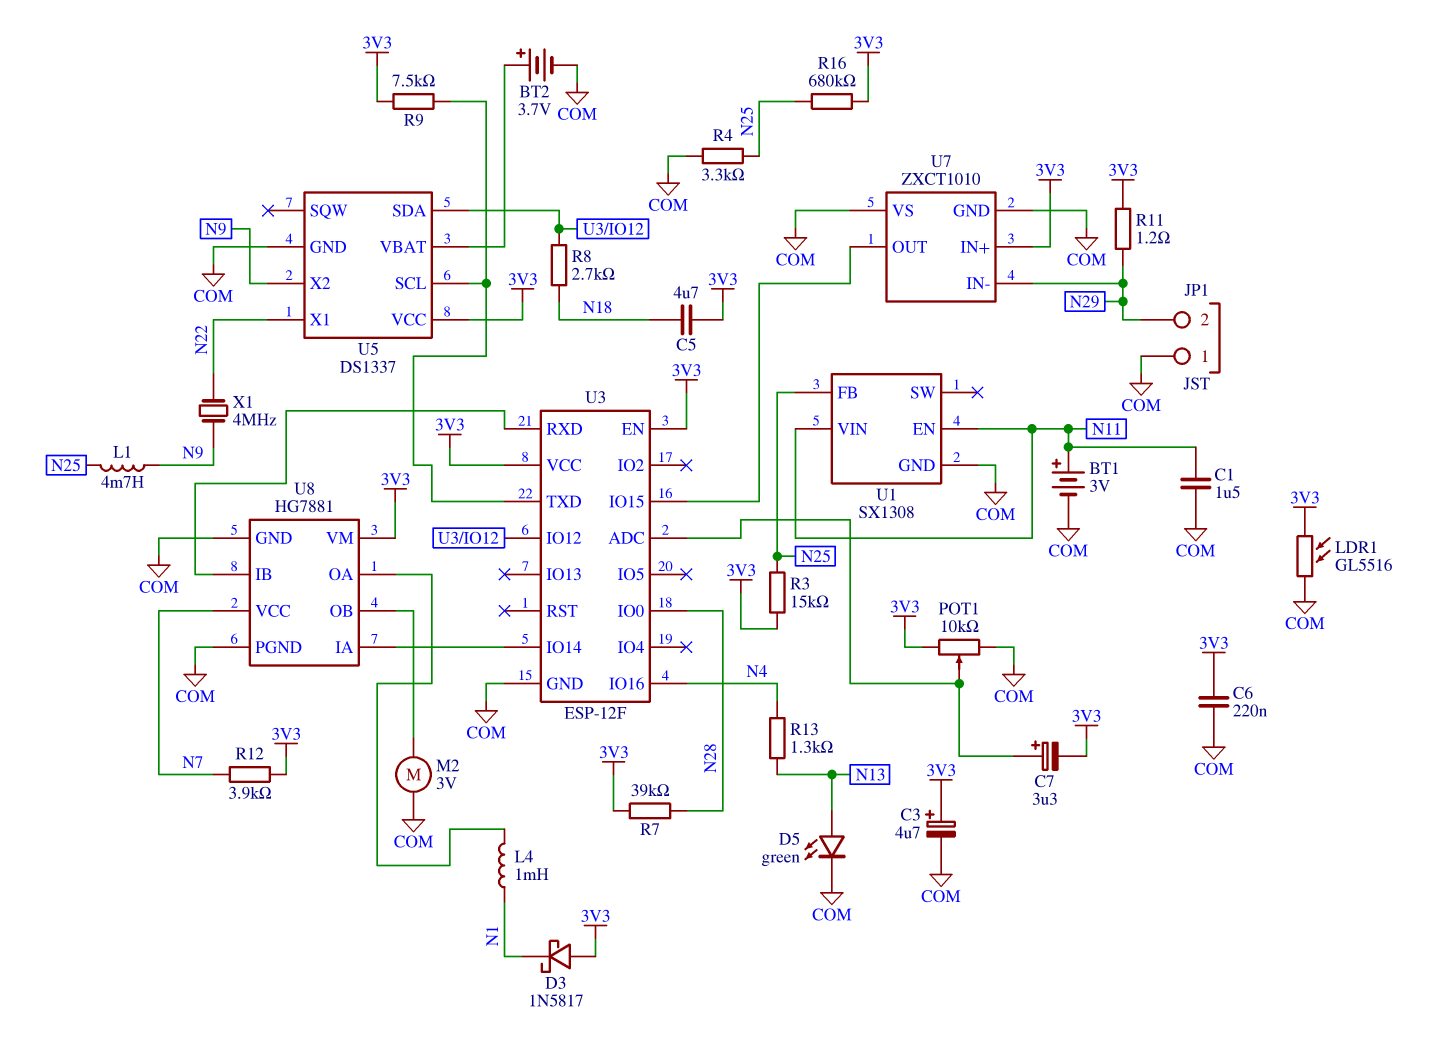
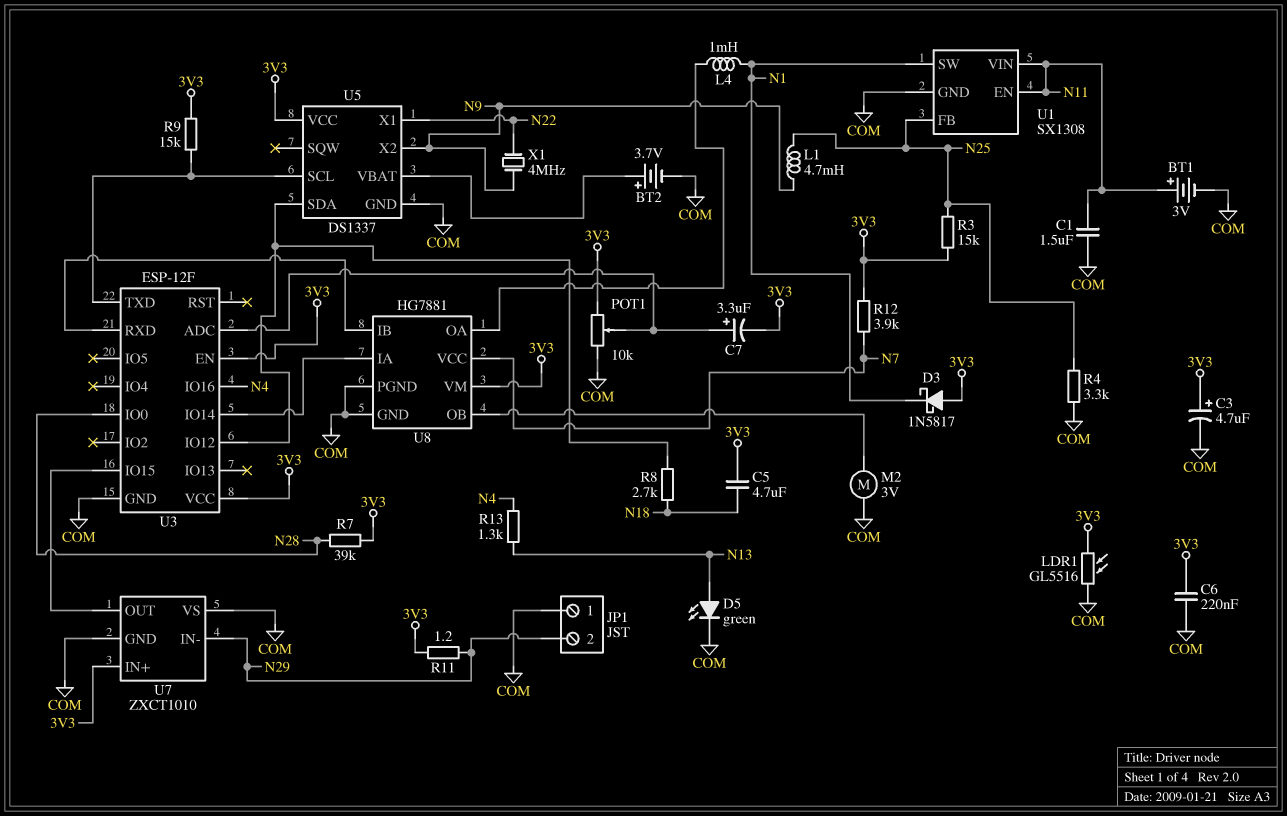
R9: 7.5k (3V3, U3/TXD) -> 15k (3V3, U3/TXD)
R16: 680k (3V3, N25) -> none
U1 pin SW: none -> N1

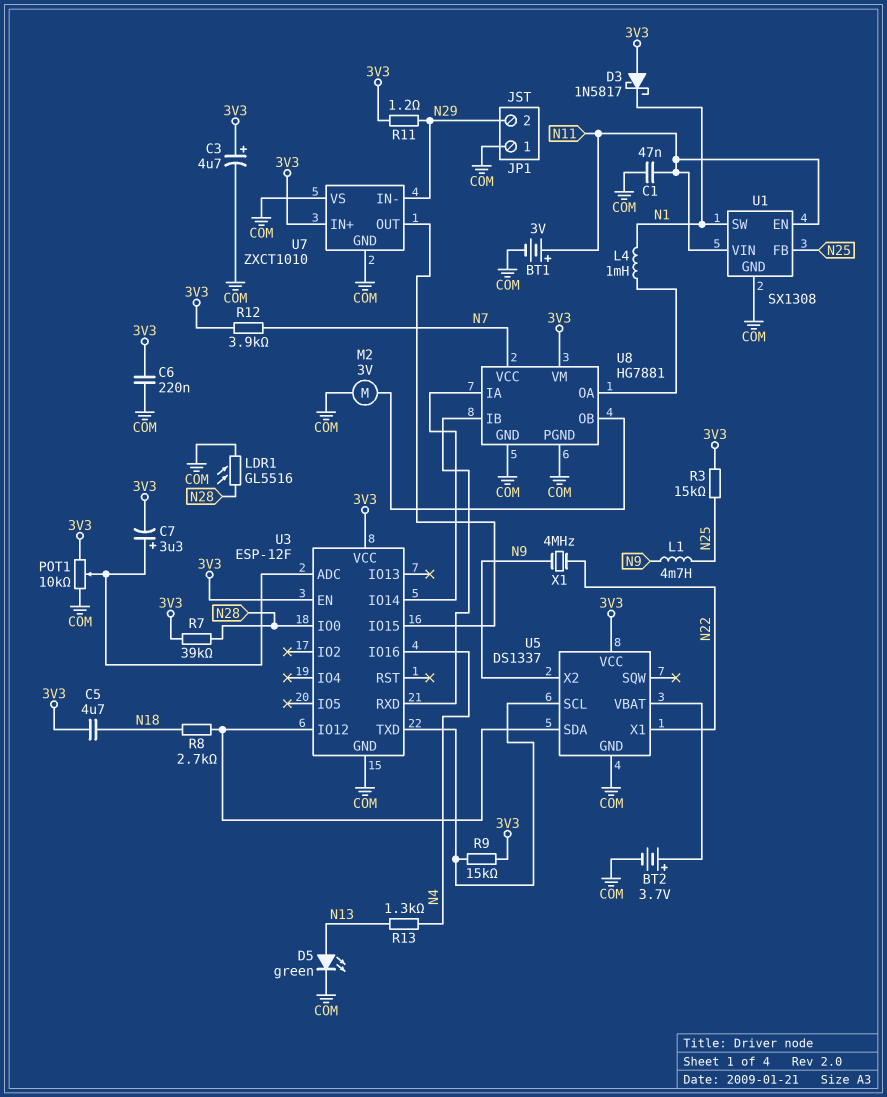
C1: 1.5uF (COM, N11) -> 47nF (COM, N11)
LDR1: GL5516 (3V3, COM) -> GL5516 (COM, N28)
R4: 3.3k (COM, N25) -> none

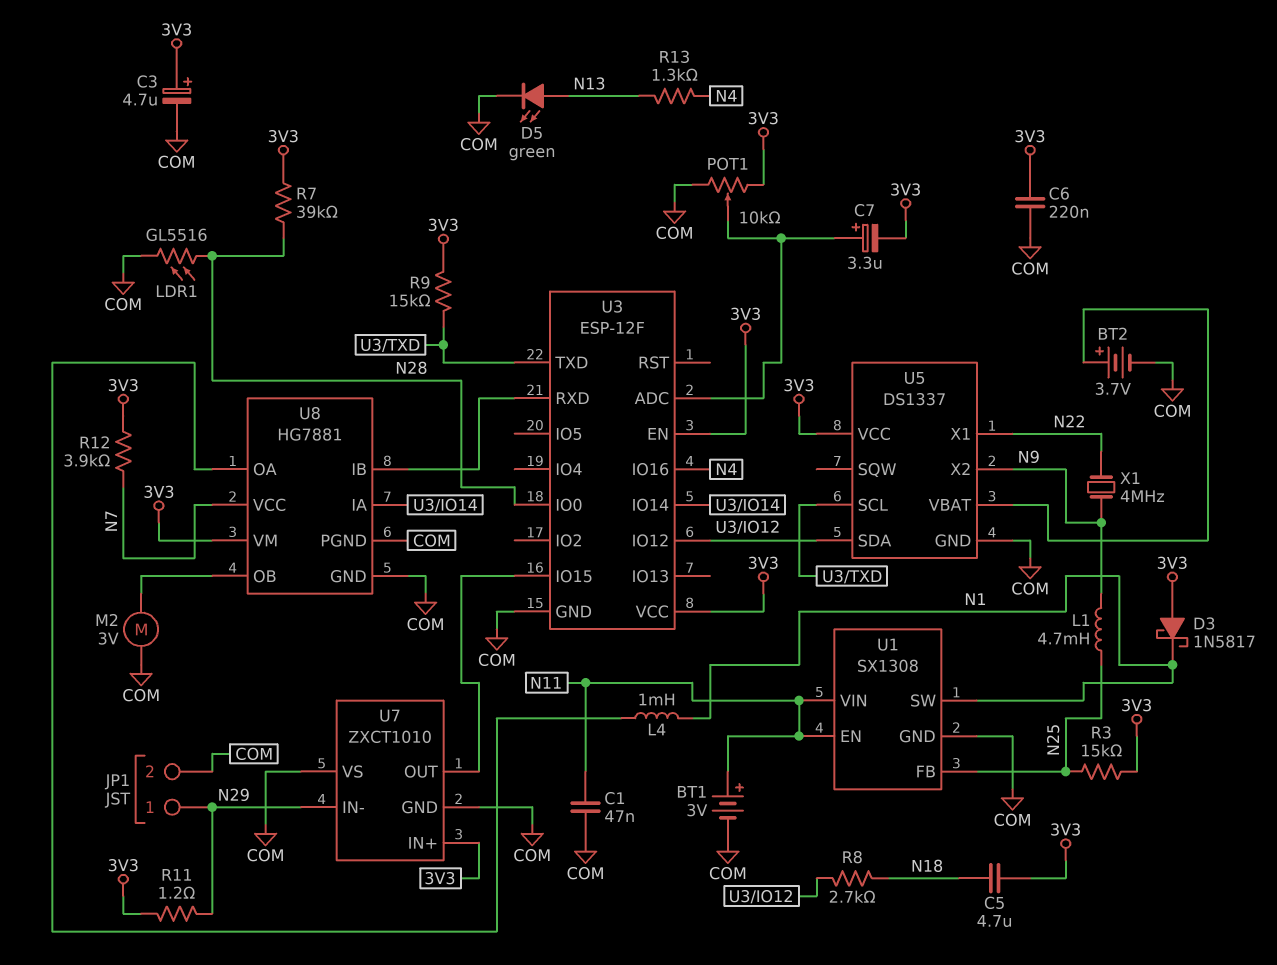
JP1 pin 1: COM -> N29
JP1 pin 2: N29 -> COM

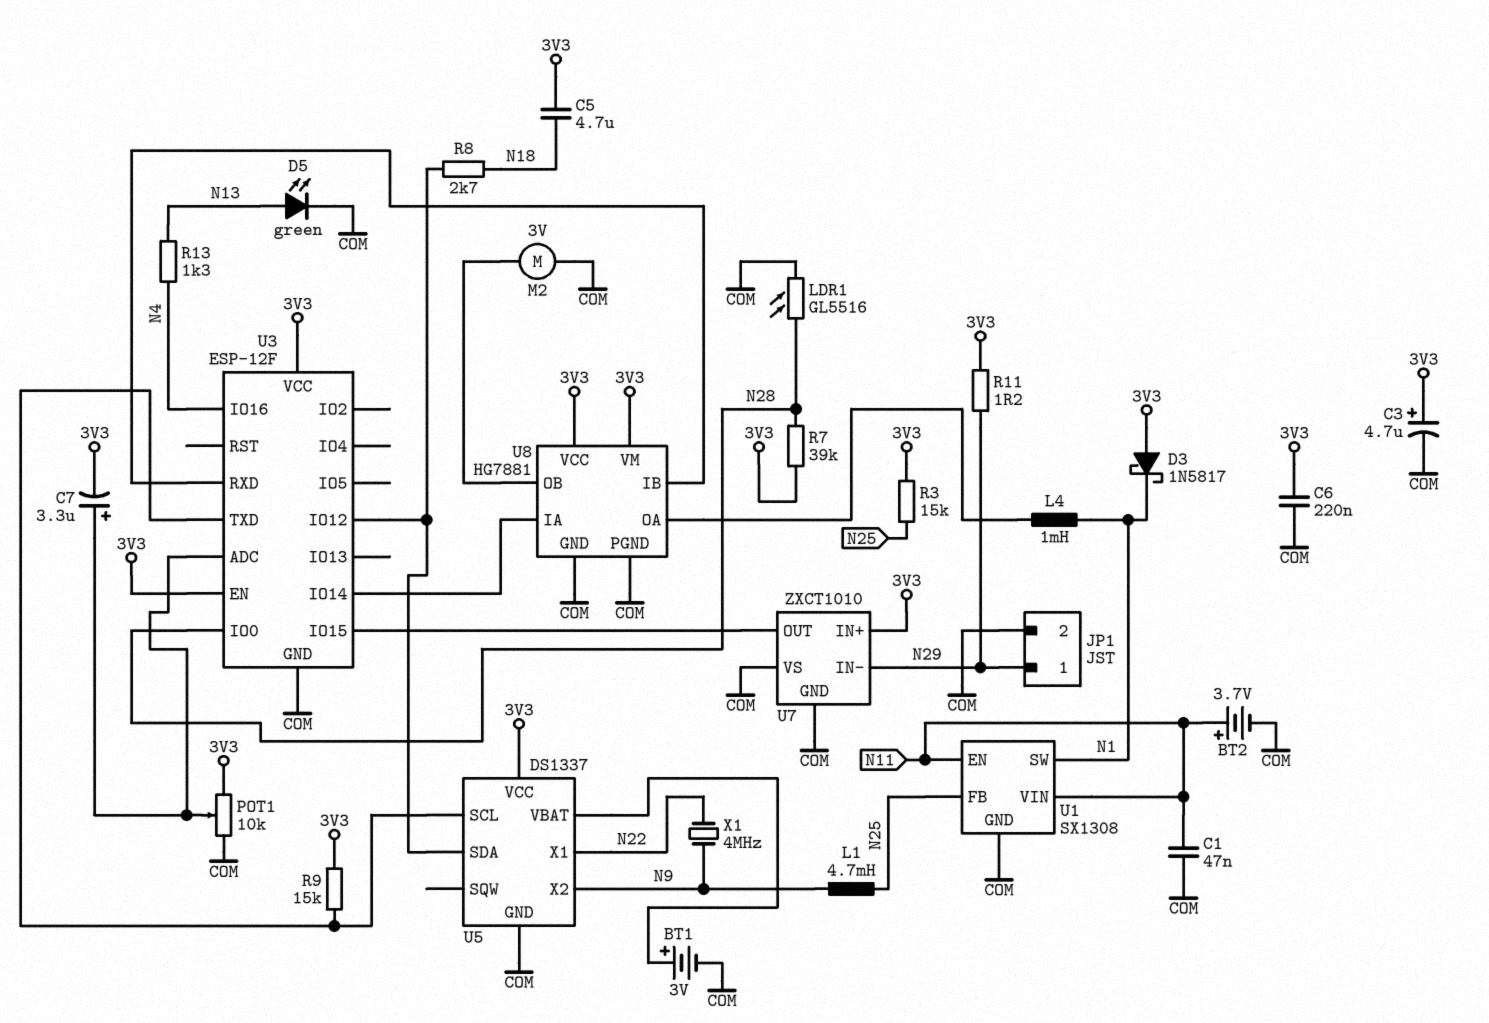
BT1: 3V (plus N11, minus COM) -> 3V (plus U5/VBAT, minus COM)
BT2: 3.7V (plus U5/VBAT, minus COM) -> 3.7V (plus N11, minus COM)
R12: 3.9k (3V3, N7) -> none
U8 pin VCC: N7 -> 3V3

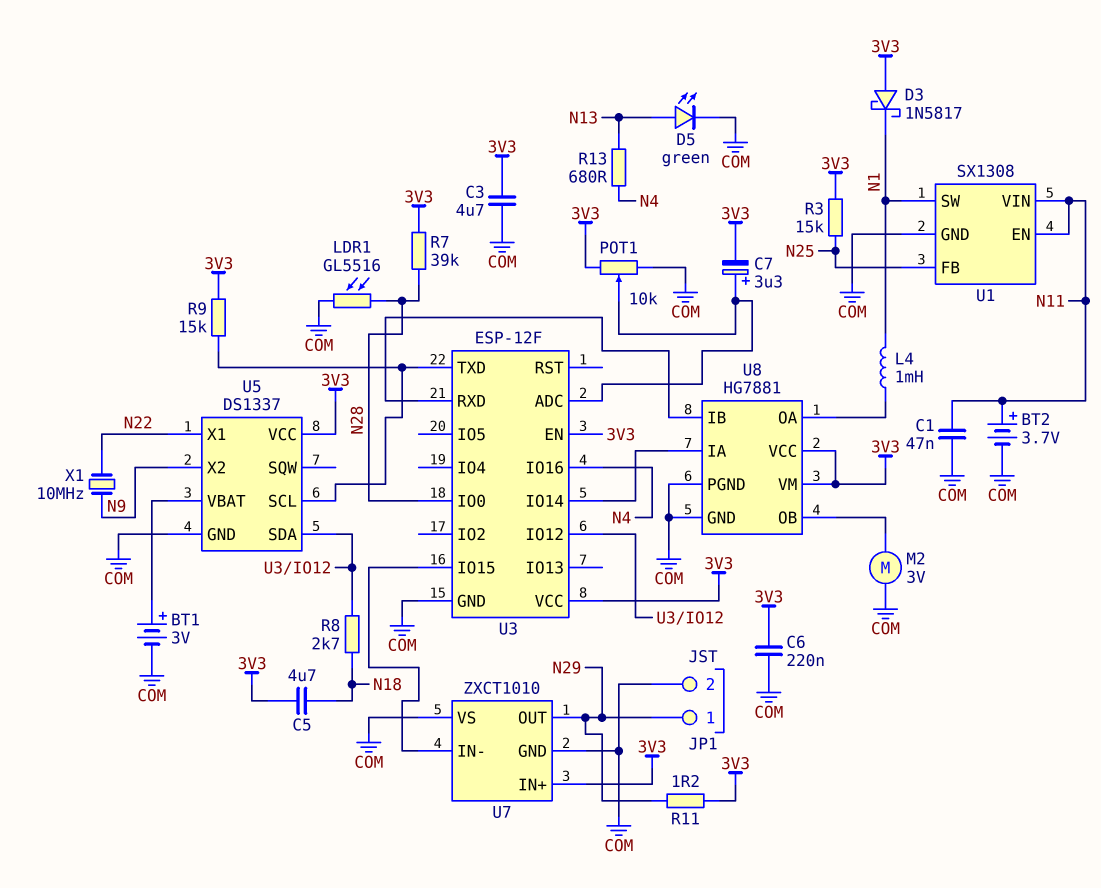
C3: 4.7uF (plus 3V3, minus COM) -> 4.7uF (3V3, COM)
L1: 4.7mH (N9, N25) -> none
R13: 1.3k (N4, N13) -> 680 (N4, N13)
U7 pin IN-: N29 -> U3/IO15
U7 pin OUT: U3/IO15 -> N29
X1: 4MHz (N9, N22) -> 10MHz (N9, N22)

